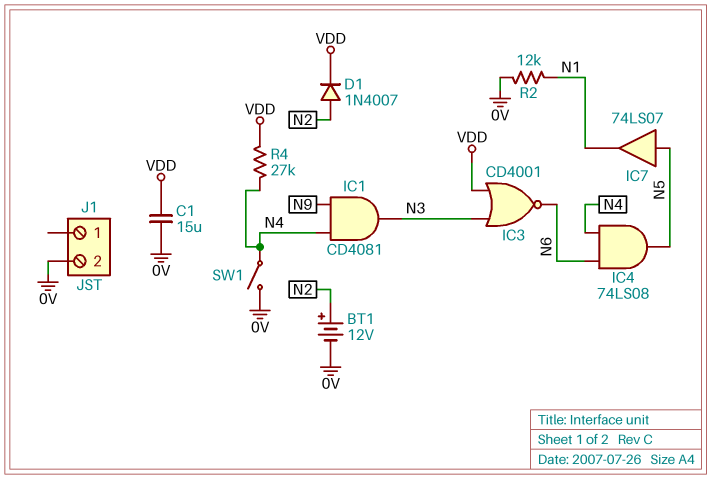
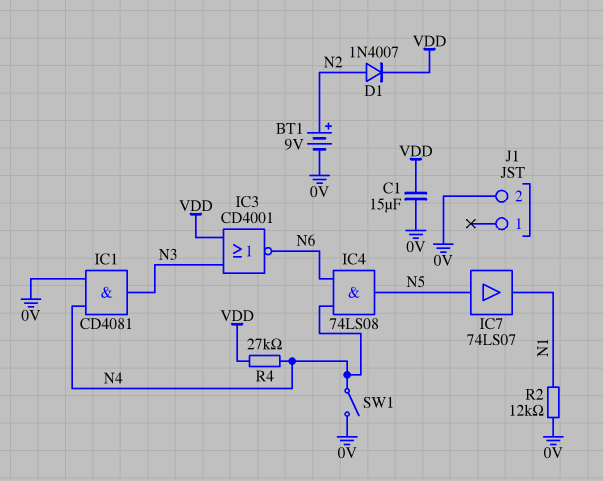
BT1: 12V (plus N2, minus 0V) -> 9V (plus N2, minus 0V)
IC1: AND CD4081 (in N4, in N9, out N3) -> AND CD4081 (in 0V, in N4, out N3)

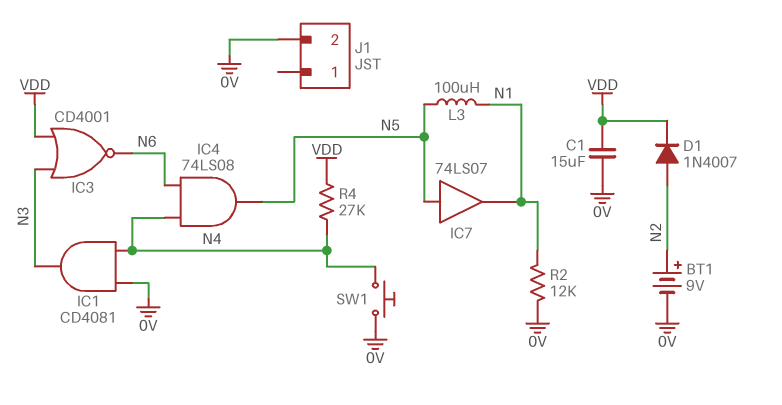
L3: none -> 100uH (N1, N5)
SW1: switch (0V, N4) -> button (0V, N4)

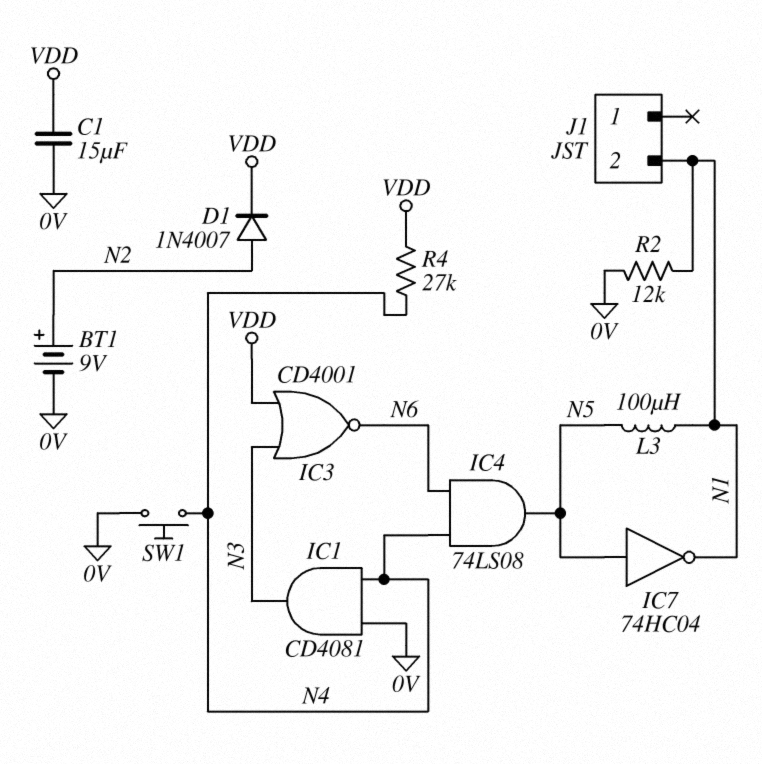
IC7: buffer 74LS07 (in N5, out N1) -> NOT 74HC04 (in N5, out N1)
J1 pin 2: 0V -> N1

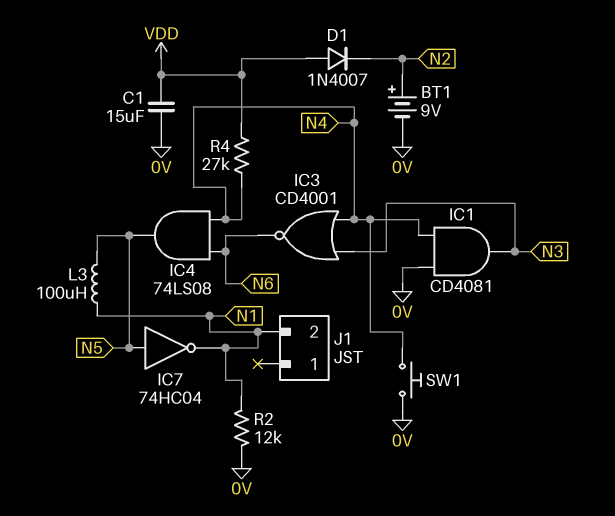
D1: diode 1N4007 (A N2, K VDD) -> diode 1N4007 (A VDD, K N2)
IC3: NOR CD4001 (in N3, in VDD, out N6) -> NOR CD4001 (in N3, in N4, out N6)

